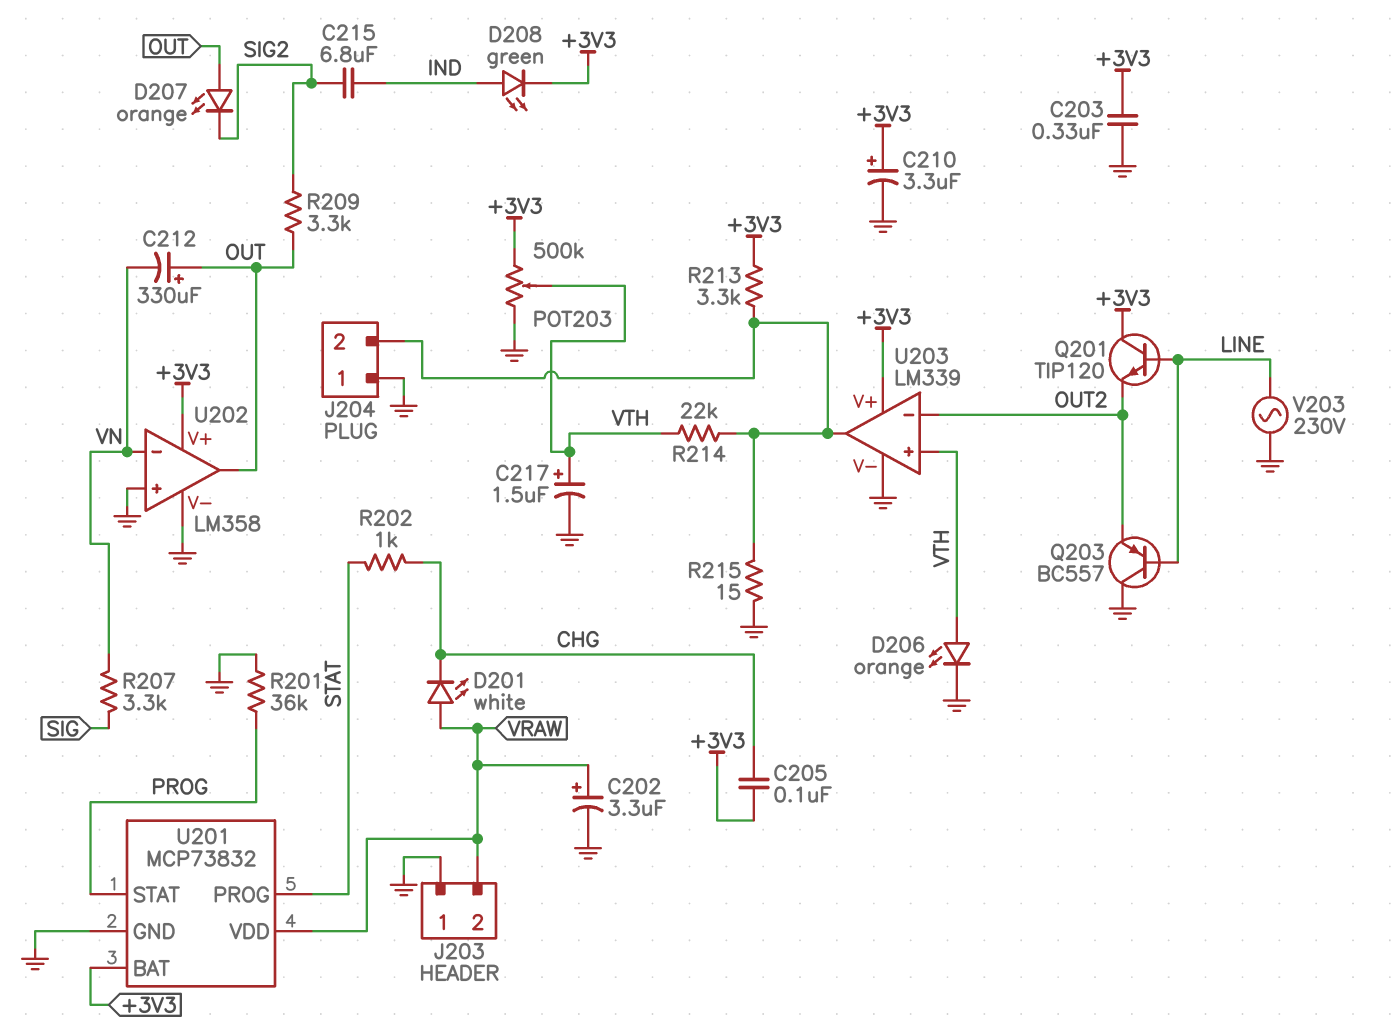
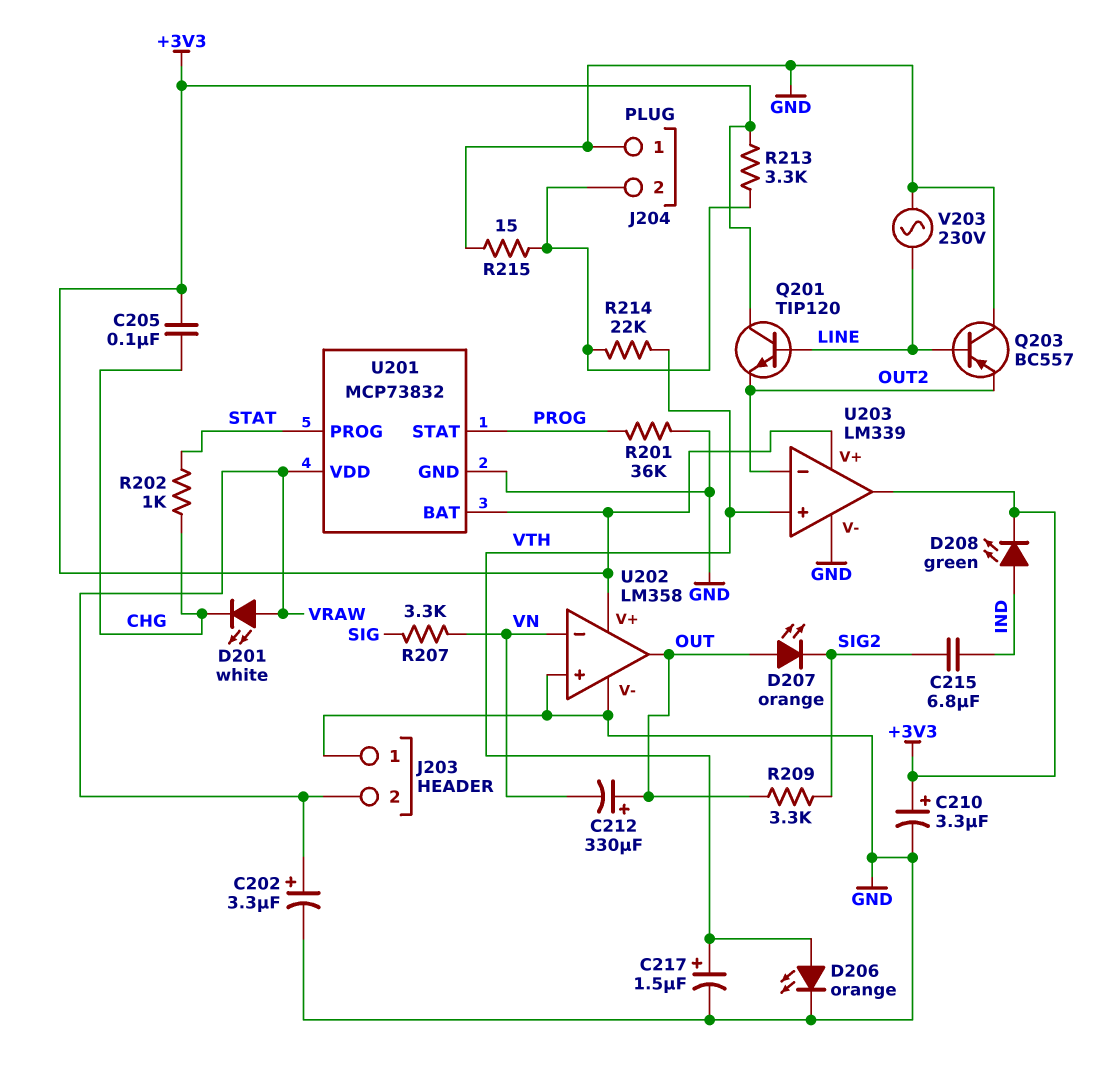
C203: 330nF (+3V3, GND) -> none
POT203: 500k (+3V3, GND, wiper VTH) -> none
U203 pin out: J204/2 -> +3V3

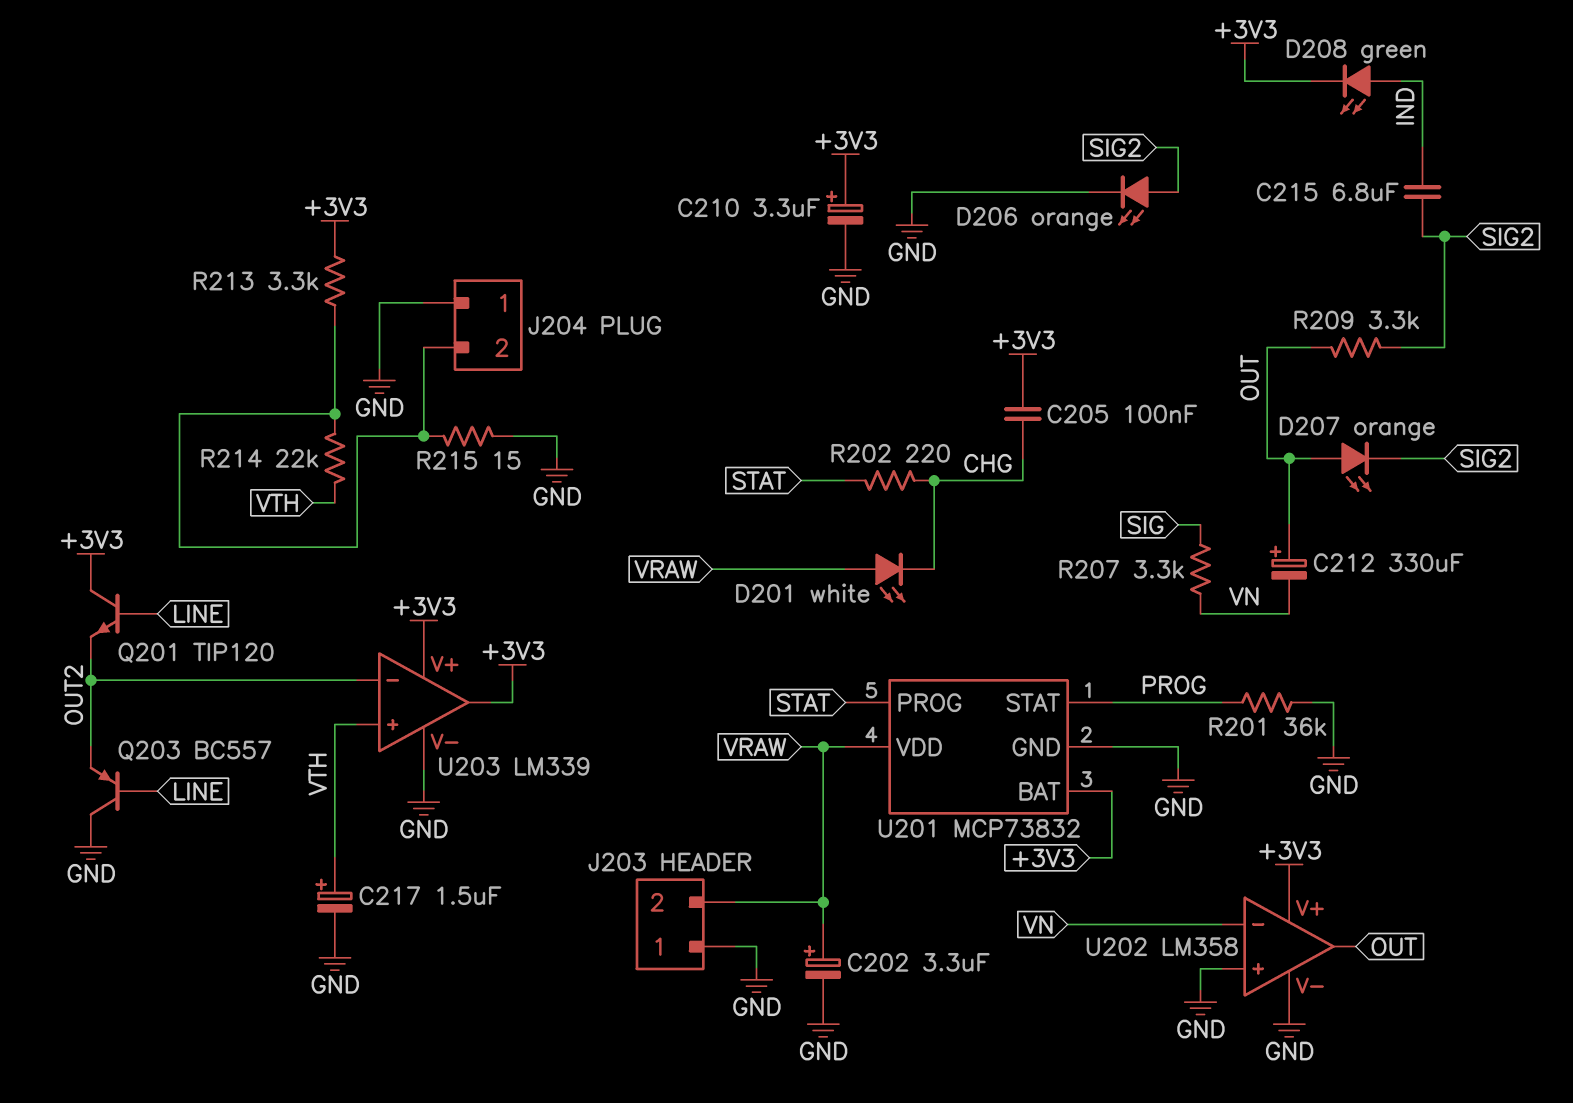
D206: LED orange (A VTH, K GND) -> LED orange (A SIG2, K GND)
R202: 1k (CHG, STAT) -> 220 (CHG, STAT)
V203: AC 230V (GND, LINE) -> none

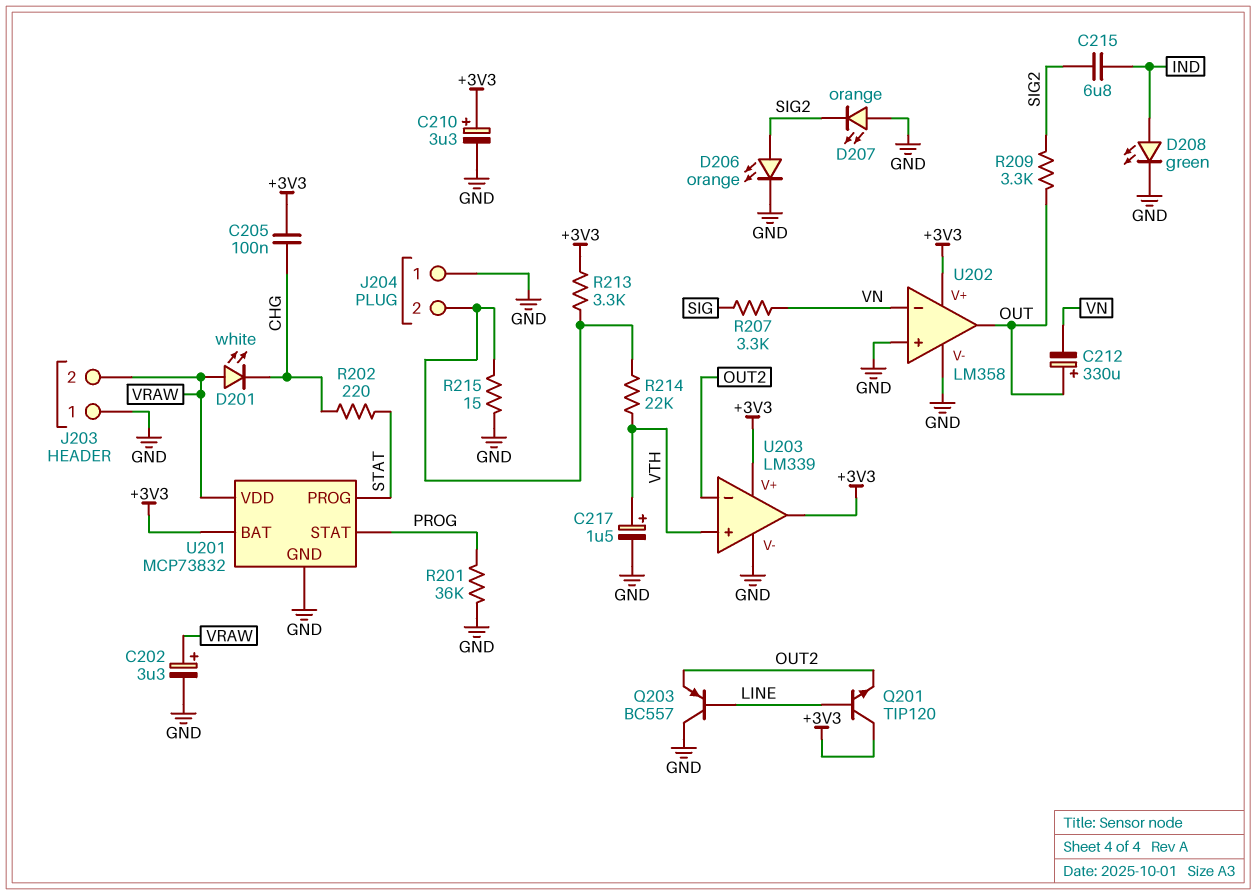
D207: LED orange (A OUT, K SIG2) -> LED orange (A GND, K SIG2)
D208: LED green (A IND, K +3V3) -> LED green (A IND, K GND)

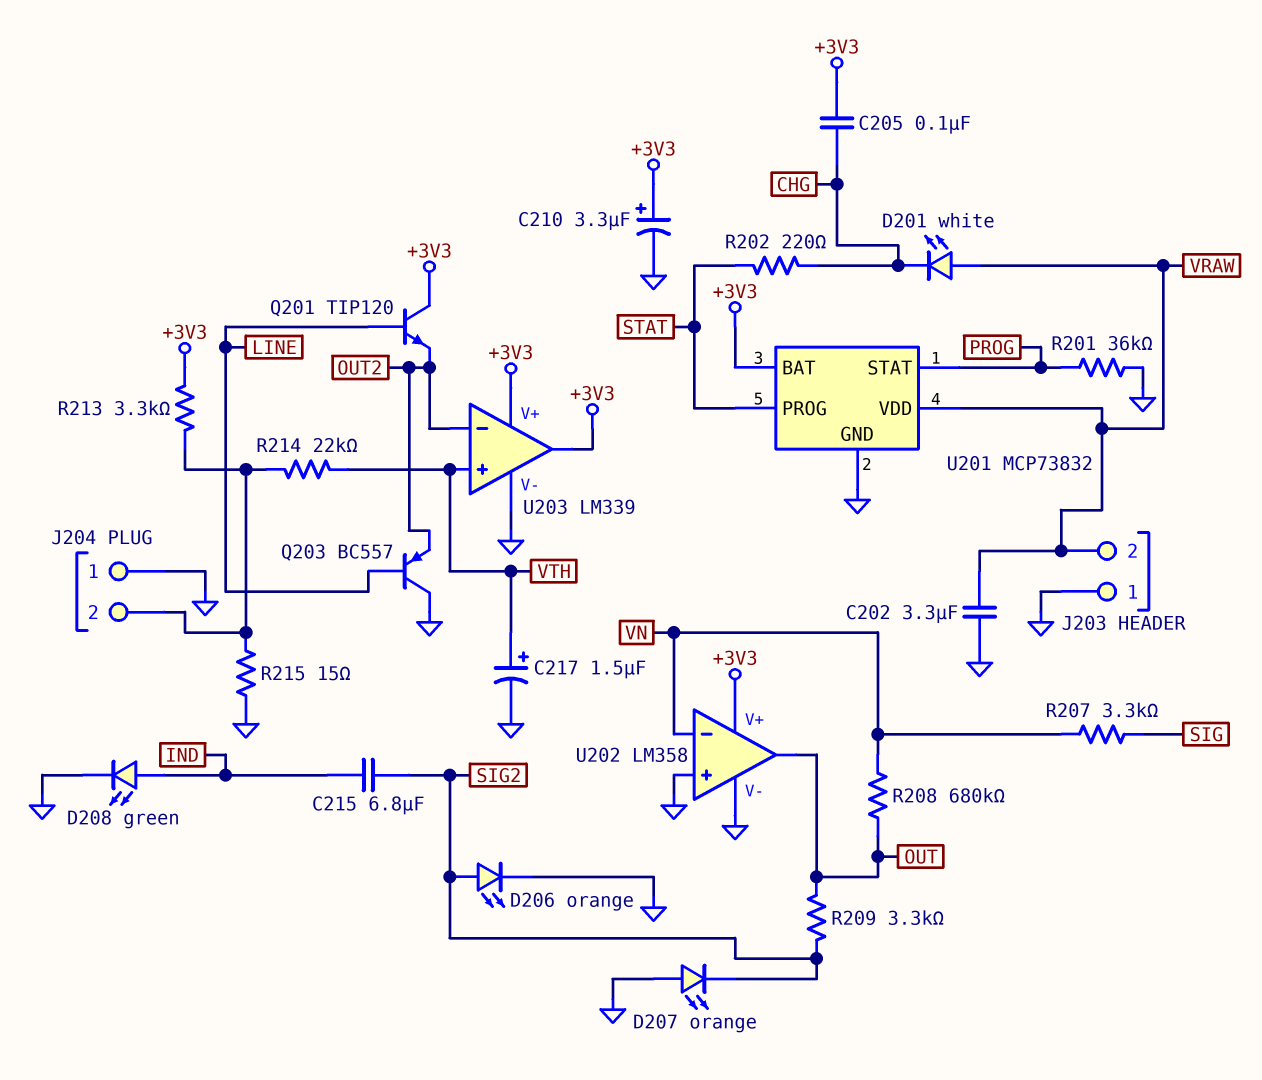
C202: 3.3uF (plus VRAW, minus GND) -> 3.3uF (GND, VRAW)
C212: 330uF (plus OUT, minus VN) -> none
R208: none -> 680k (OUT, VN)

